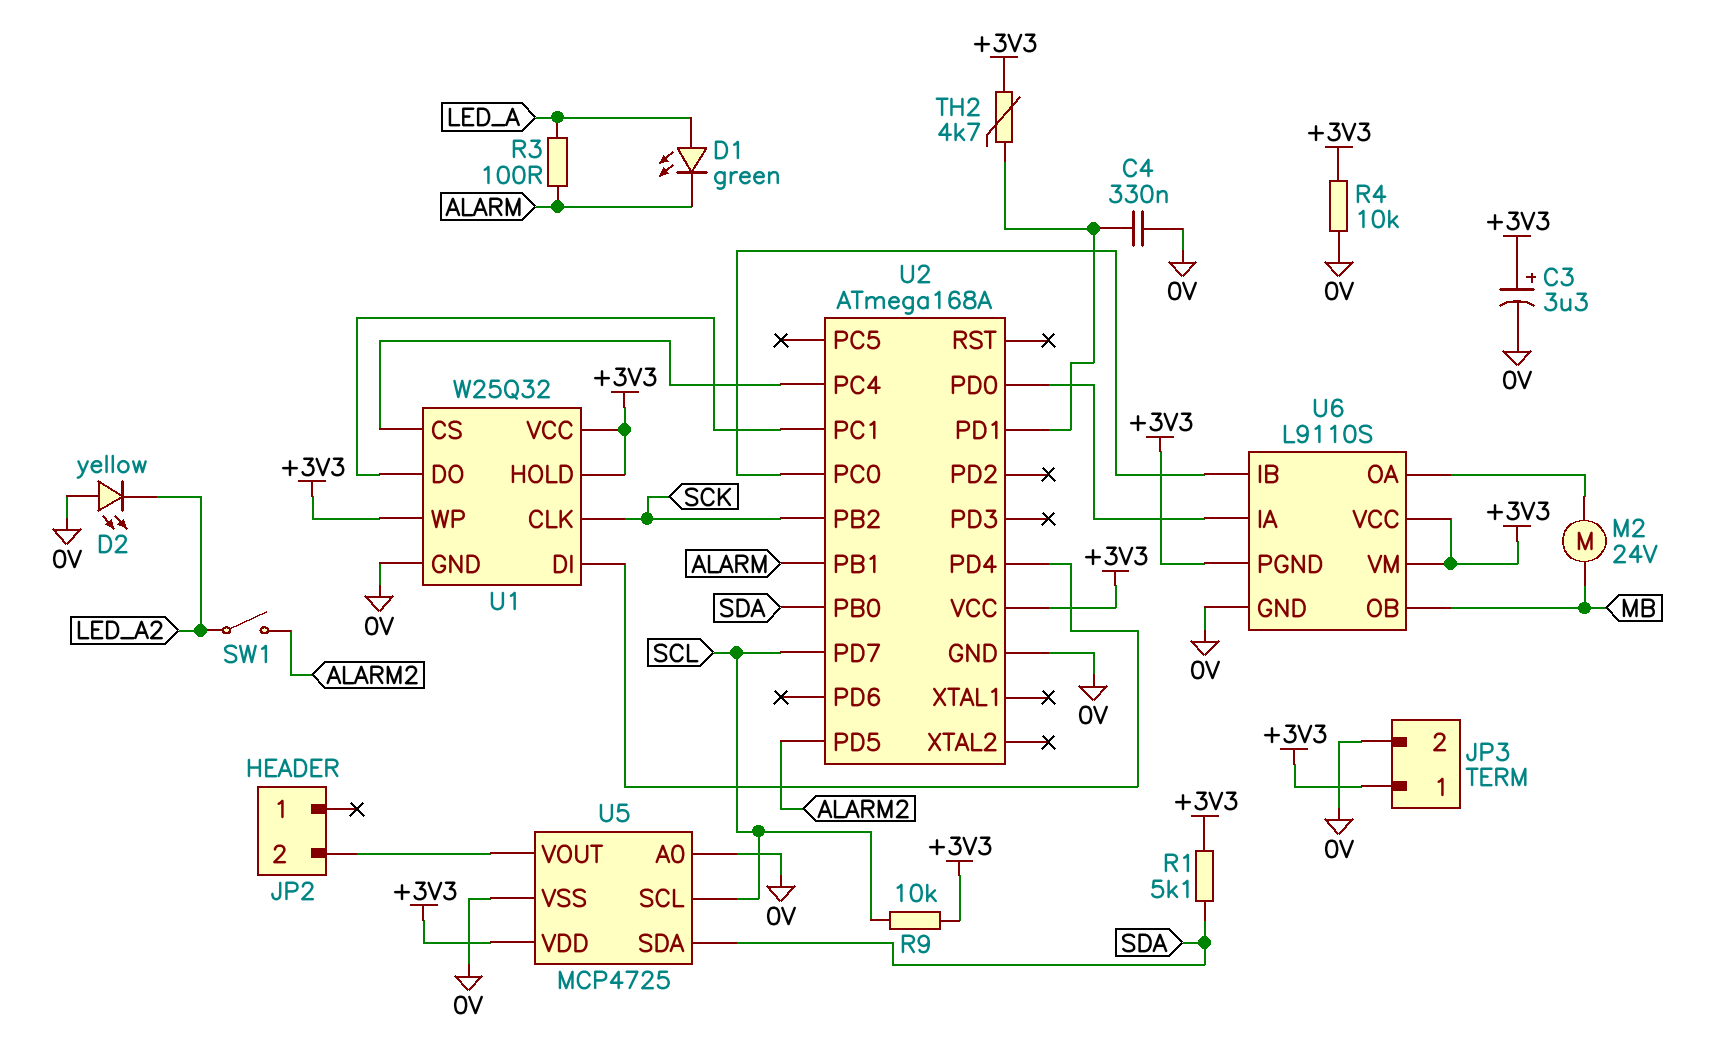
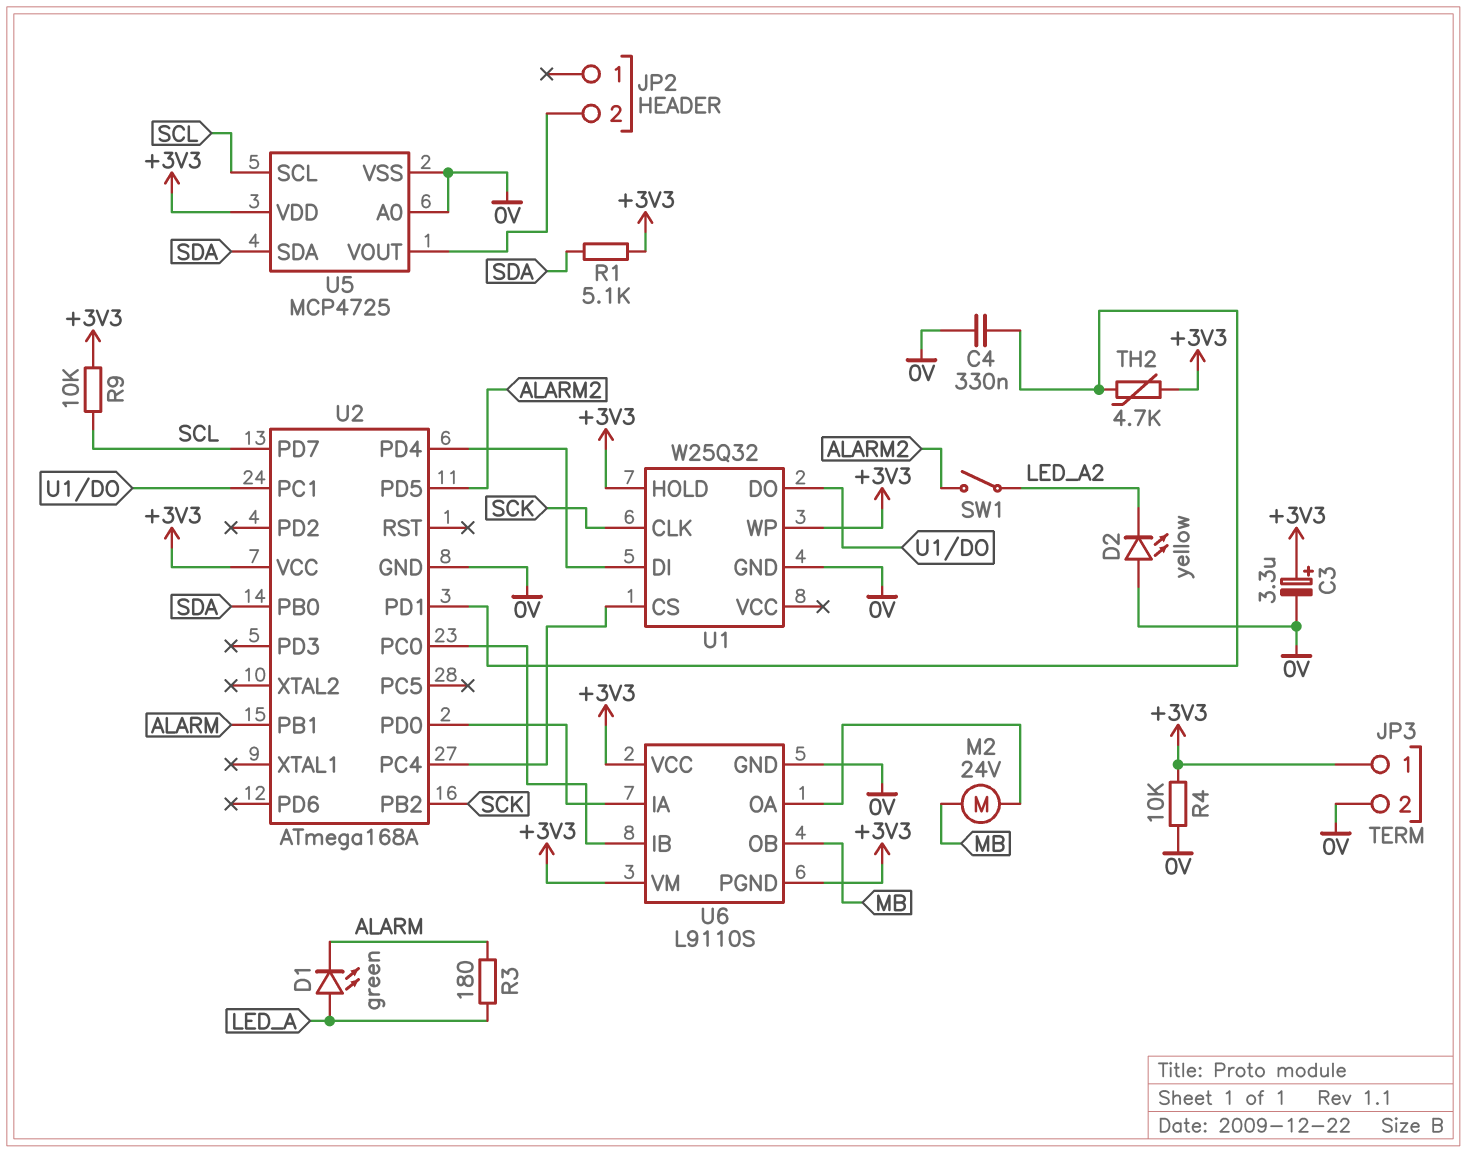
R3: 100 (ALARM, LED_A) -> 180 (ALARM, LED_A)
U1 pin VCC: +3V3 -> none

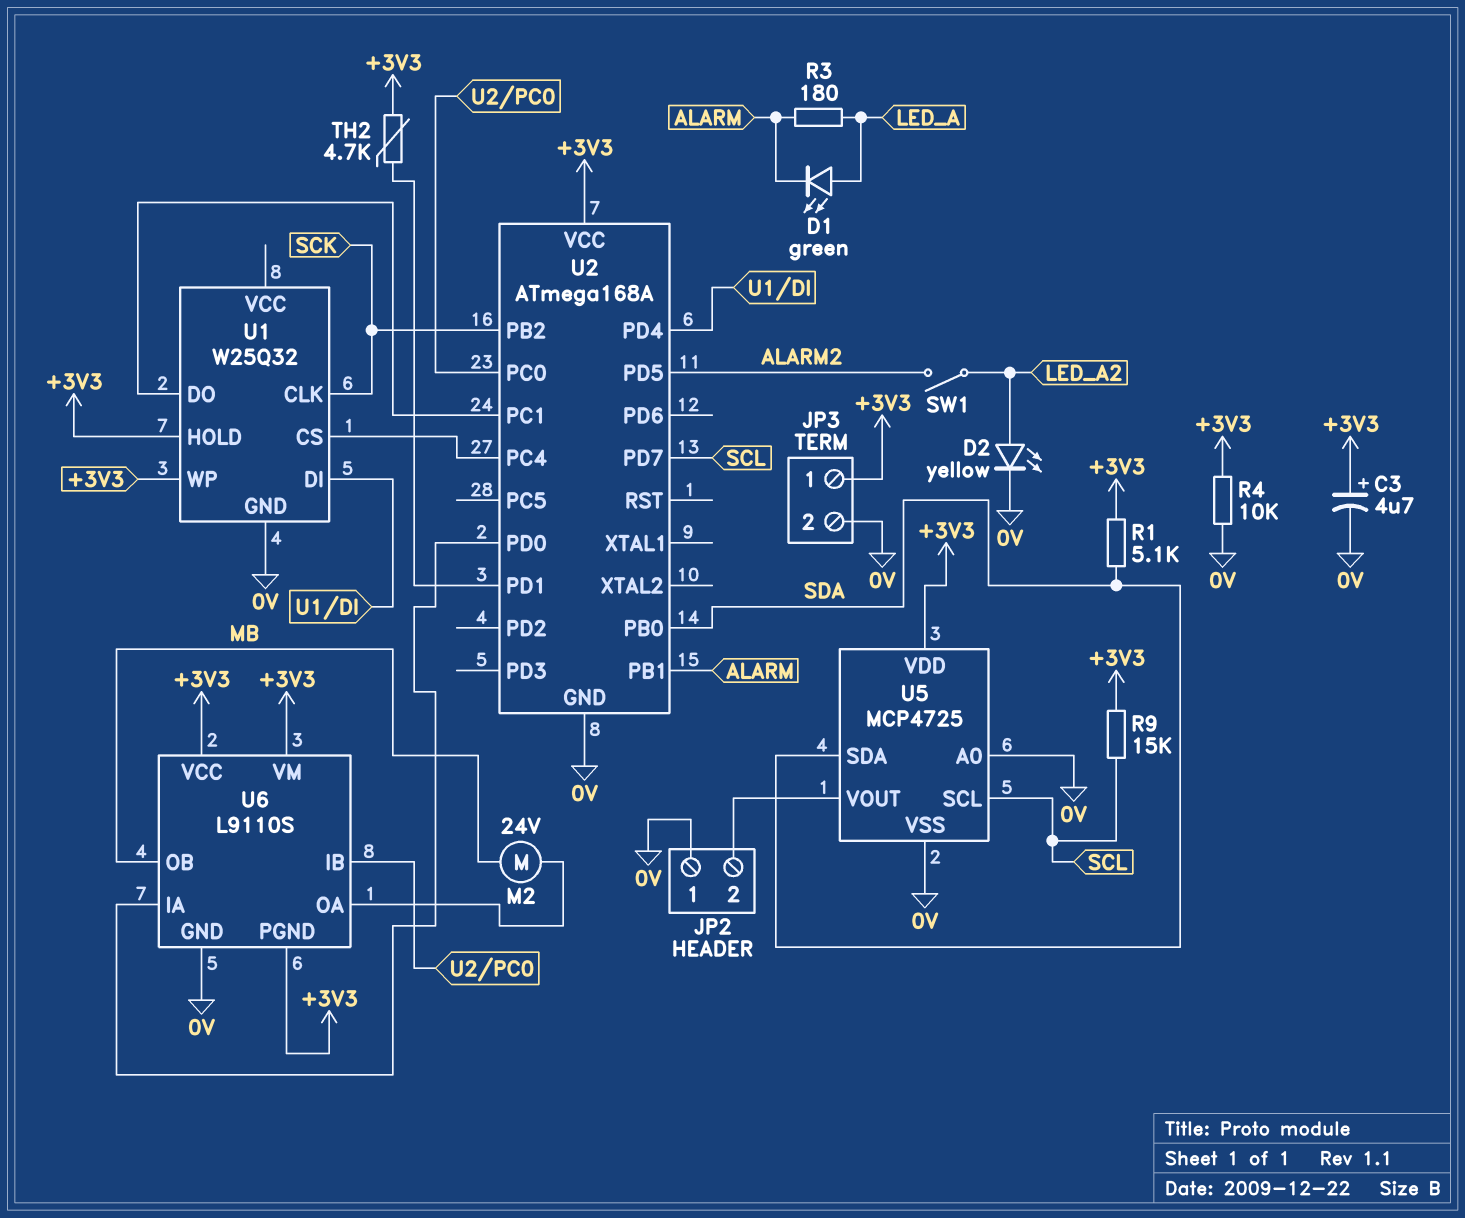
C3: 3.3uF (plus +3V3, minus 0V) -> 4.7uF (plus +3V3, minus 0V)
C4: 330nF (0V, U2/PD1) -> none
D2: LED yellow (A 0V, K LED_A2) -> LED yellow (A LED_A2, K 0V)
JP2 pin 1: none -> 0V
R9: 10k (+3V3, SCL) -> 15k (+3V3, SCL)

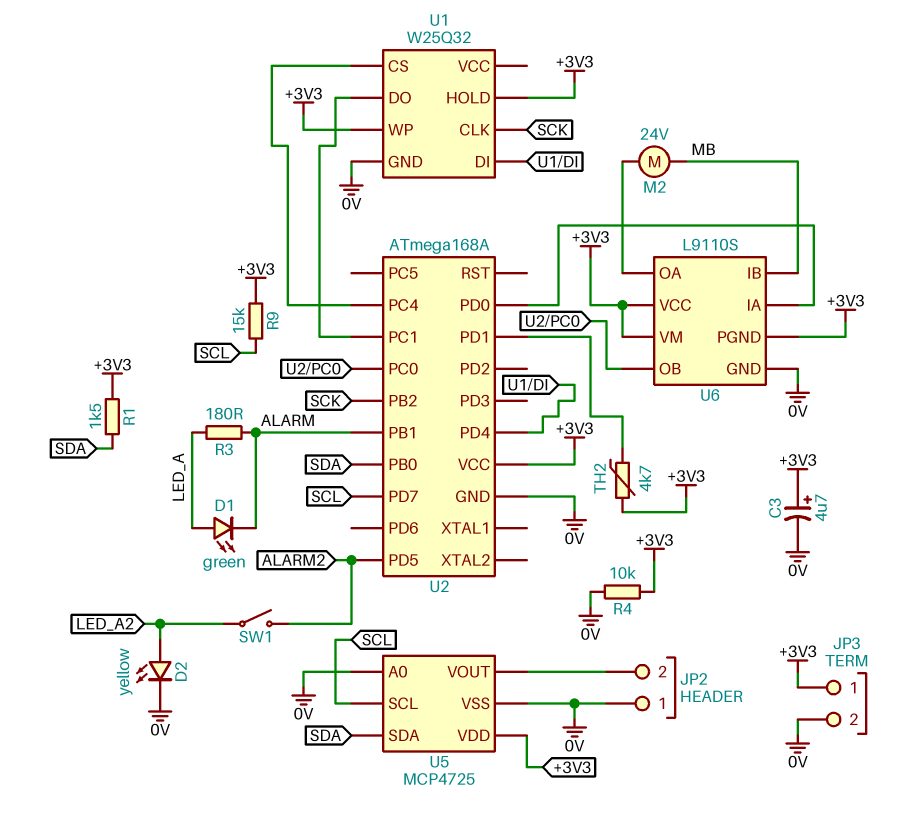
R1: 5.1k (+3V3, SDA) -> 1.5k (+3V3, SDA)
U6 pin IB: U2/PC0 -> MB
U6 pin OB: MB -> U2/PC0

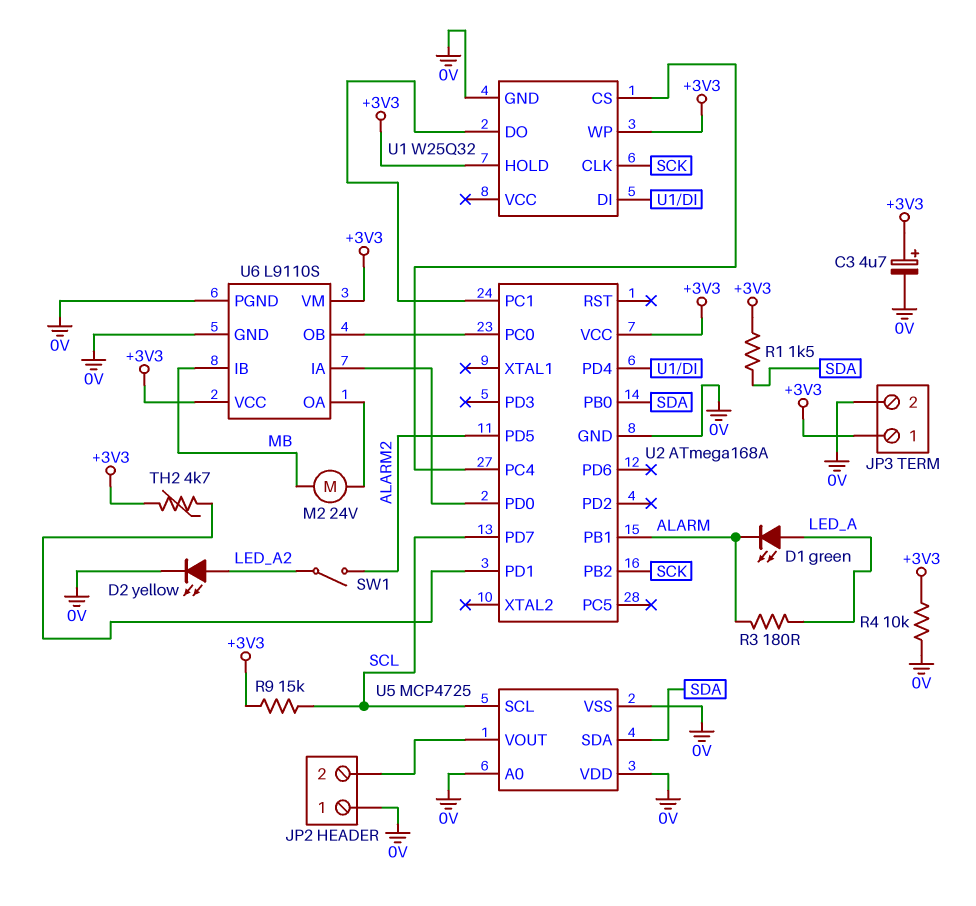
U5 pin VDD: +3V3 -> 0V
U6 pin PGND: +3V3 -> 0V

